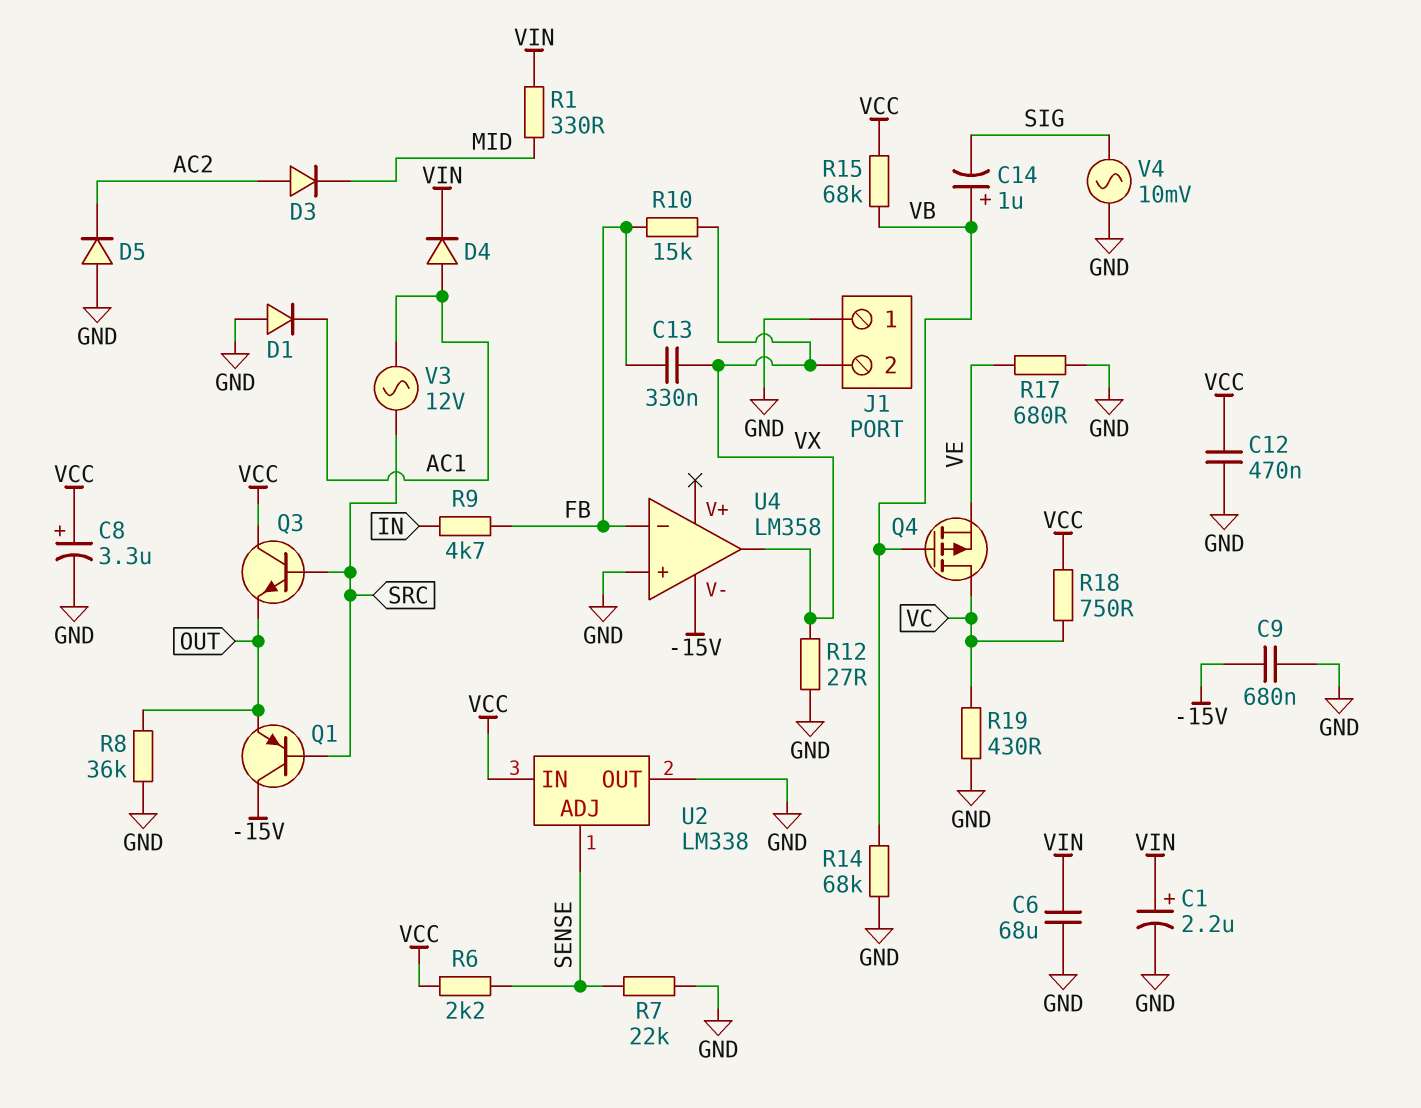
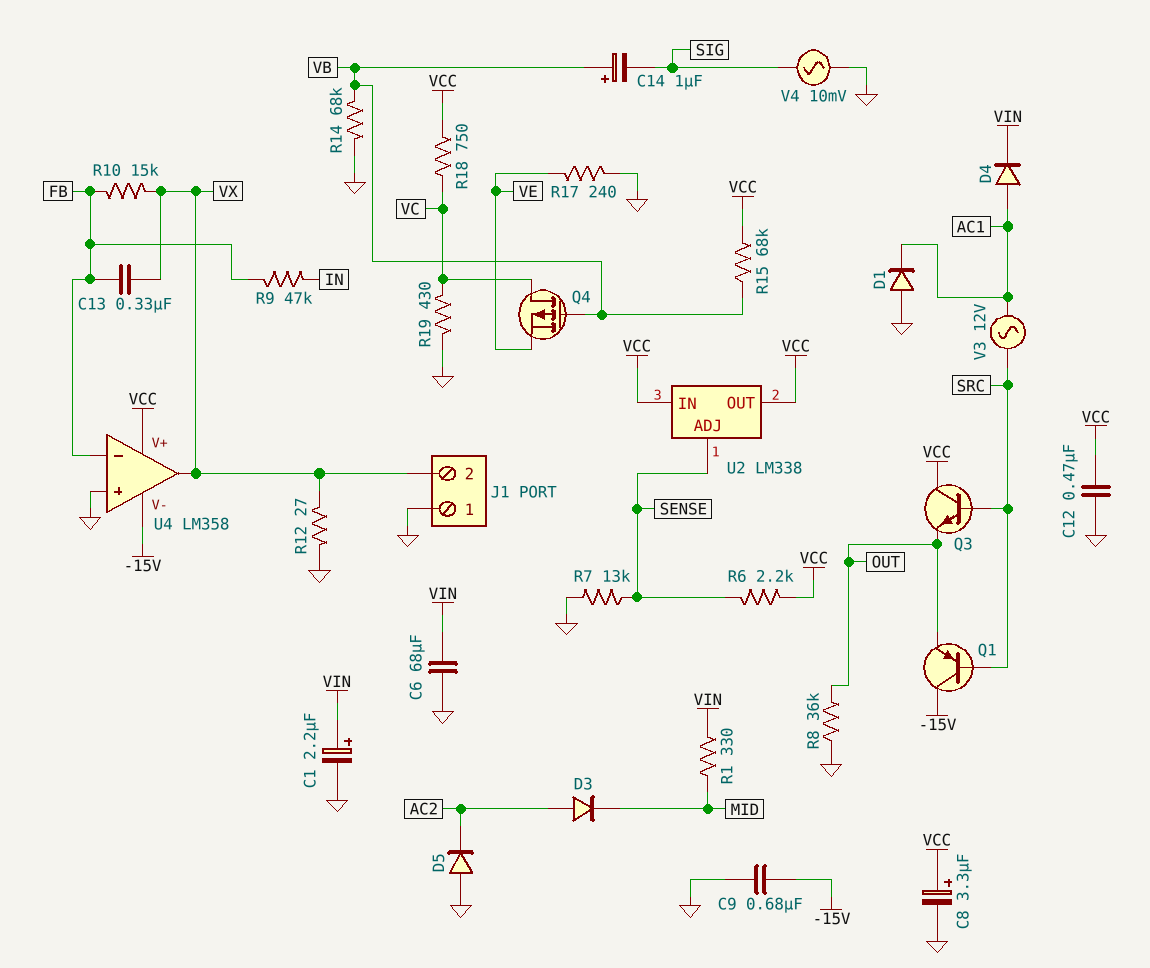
R7: 22k (GND, SENSE) -> 13k (GND, SENSE)
R9: 4.7k (FB, IN) -> 47k (FB, IN)
R17: 680 (GND, VE) -> 240 (GND, VE)
U2 pin OUT: GND -> VCC
U4 pin V+: none -> VCC

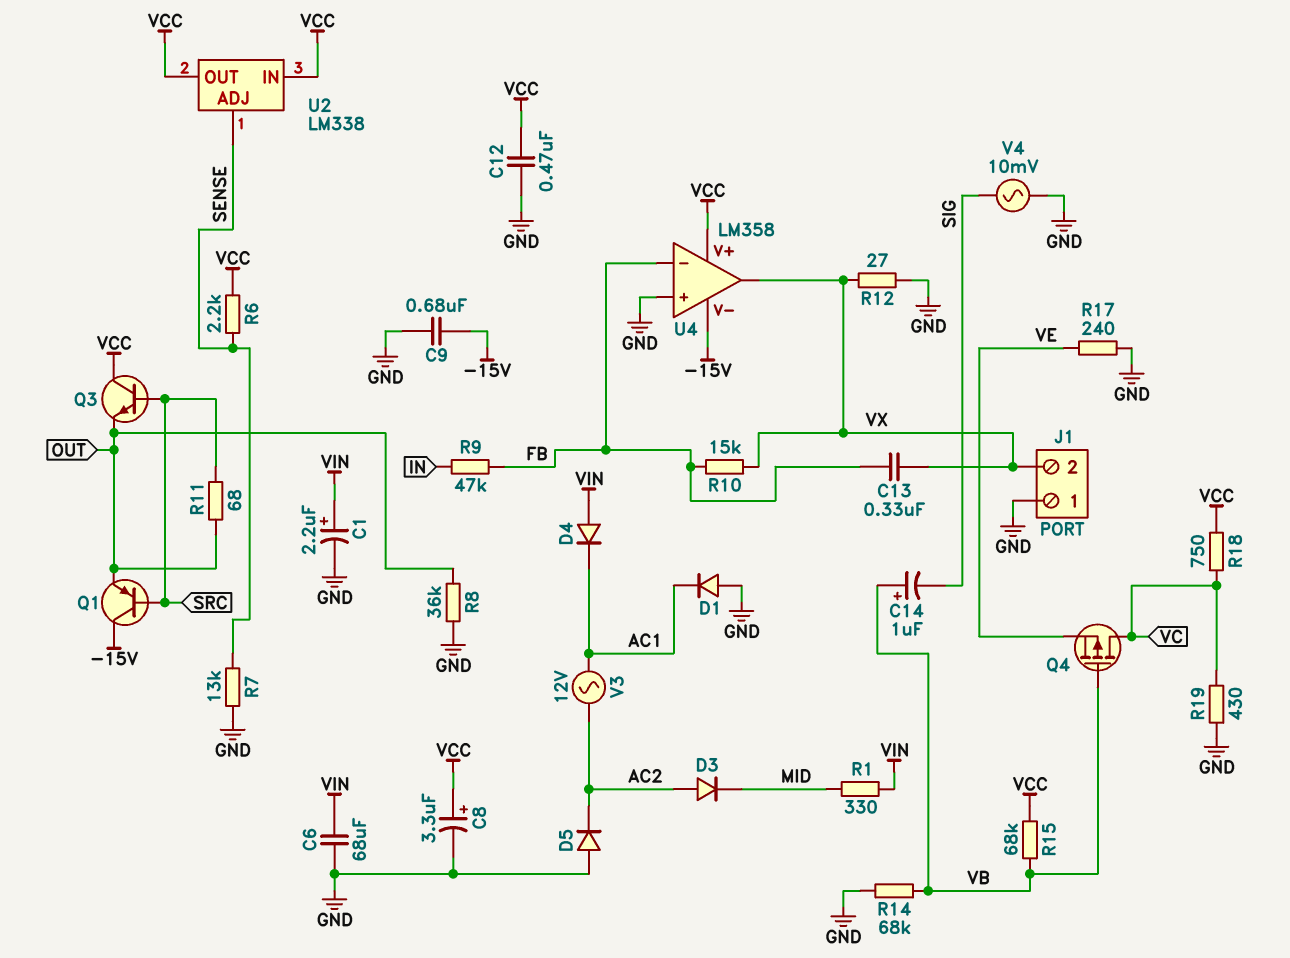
D4: diode (A AC1, K VIN) -> diode (A VIN, K AC1)
R11: none -> 68 (OUT, SRC)
V3: AC 12V (AC1, SRC) -> AC 12V (AC1, AC2)

